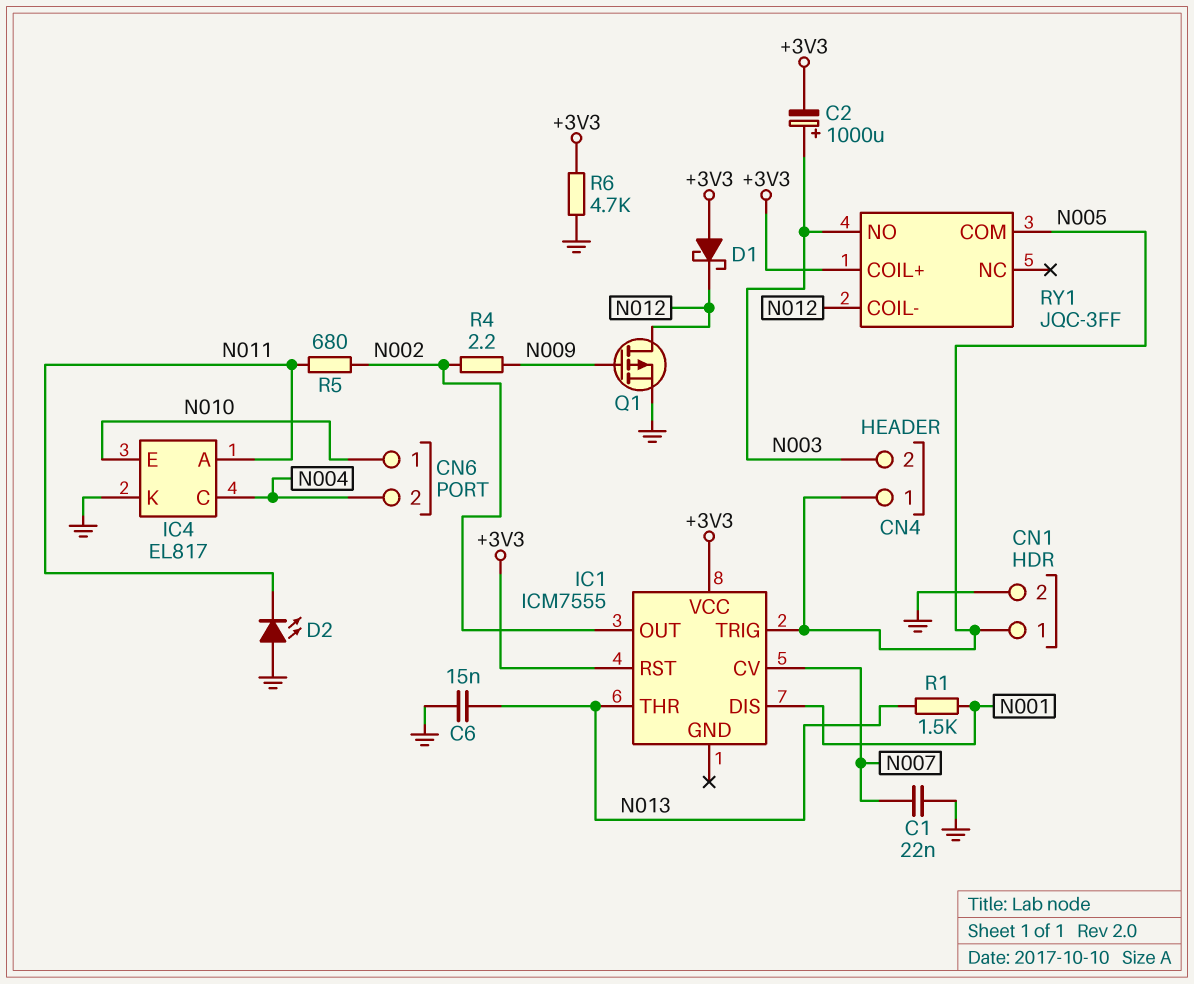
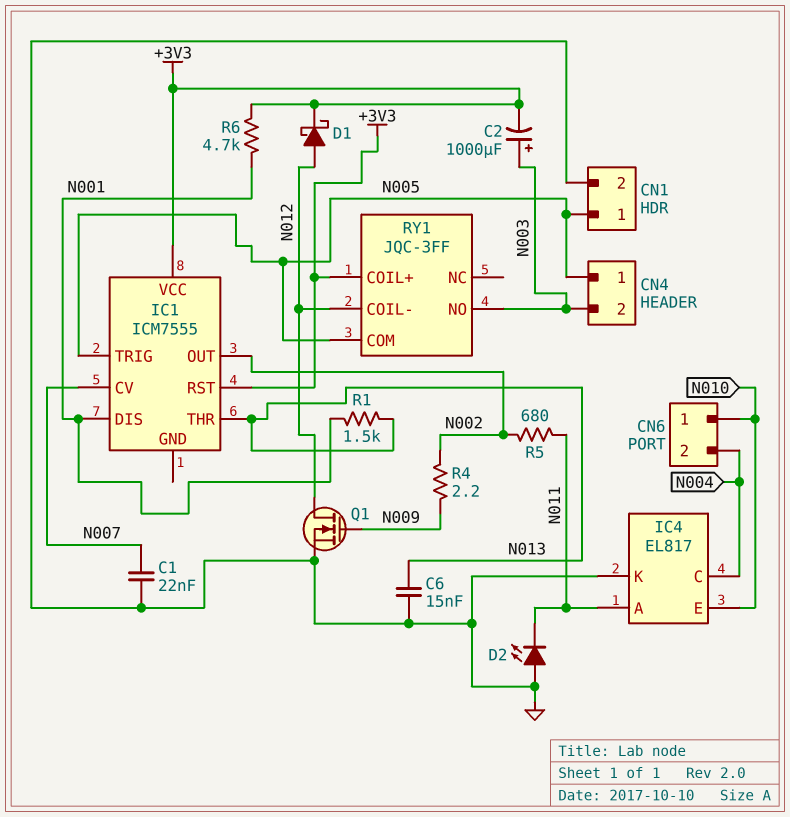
D1: schottky (A +3V3, K N012) -> schottky (A N012, K +3V3)
Q1: PMOS (G N009, D N012, S GND) -> NMOS (G N009, D N012, S GND)
R6: 4.7k (+3V3, GND) -> 4.7k (+3V3, N001)

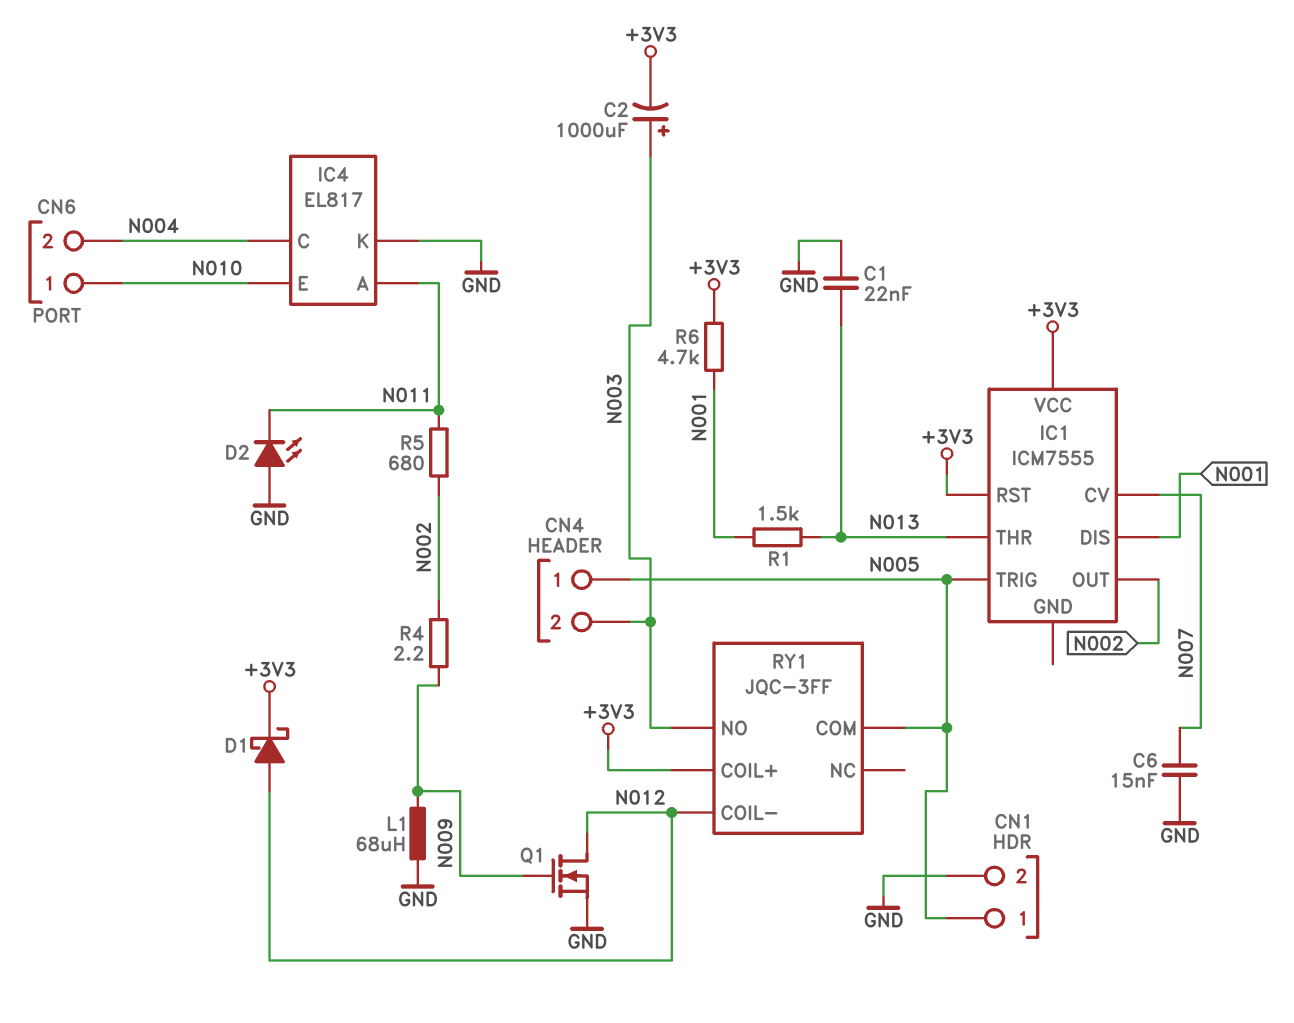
C1: 22nF (GND, N007) -> 22nF (GND, N013)
C6: 15nF (GND, N013) -> 15nF (GND, N007)
L1: none -> 68uH (GND, N009)

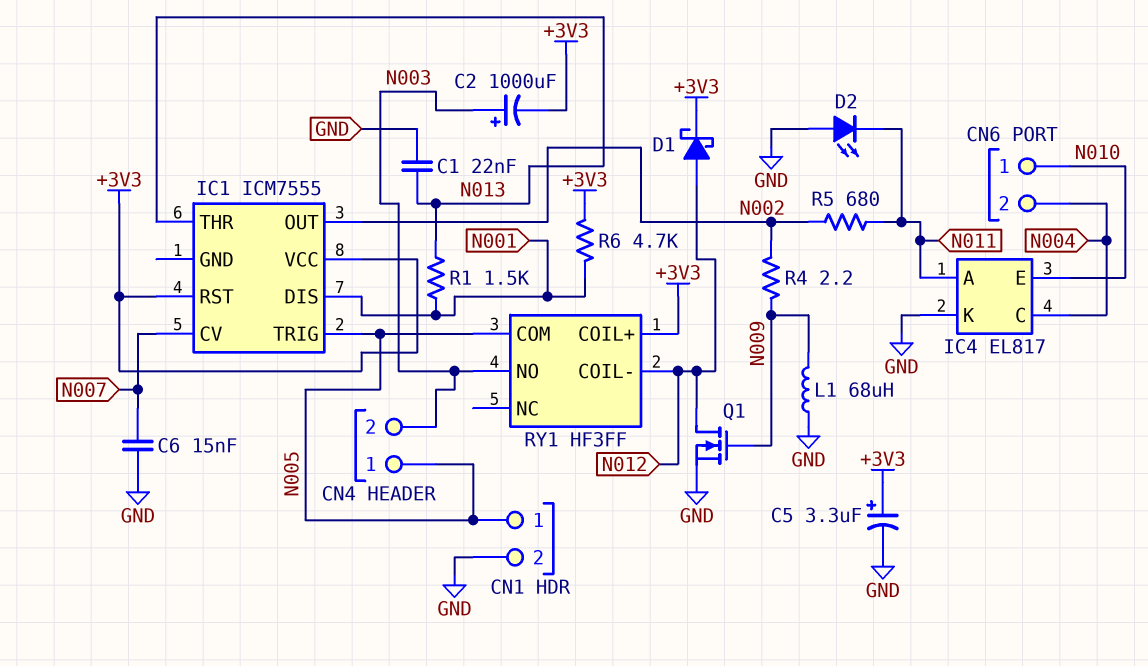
C5: none -> 3.3uF (plus +3V3, minus GND)
RY1: JQC-3FF -> HF3FF

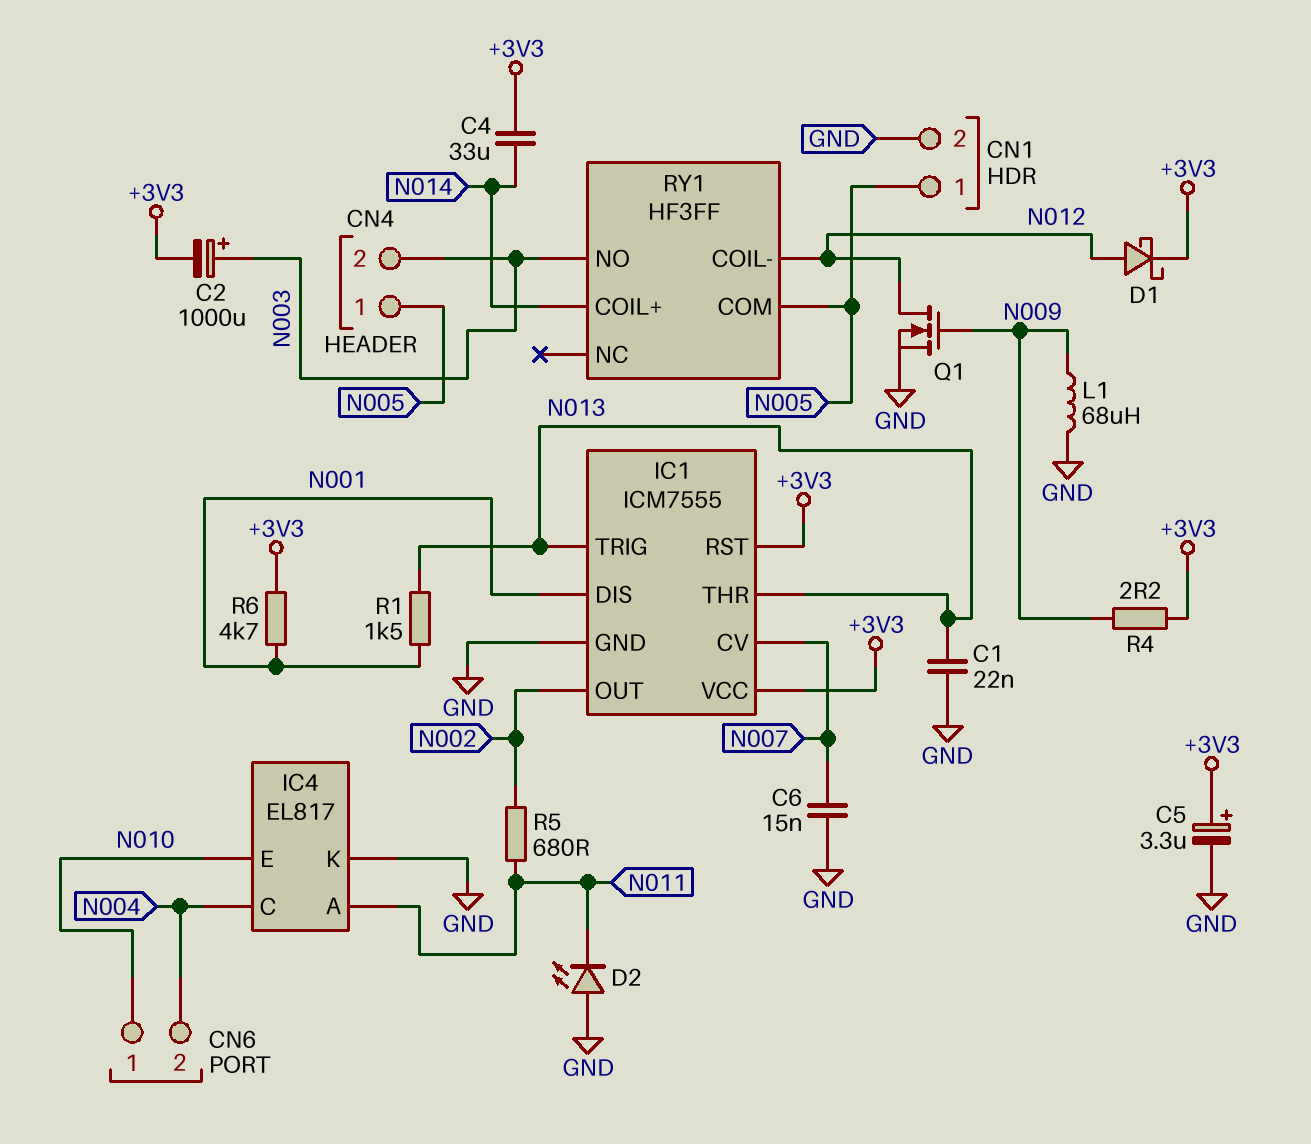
C4: none -> 33uF (+3V3, N014)
IC1 pin GND: none -> GND
IC1 pin TRIG: N005 -> N013
R4: 2.2 (N002, N009) -> 2.2 (+3V3, N009)
RY1 pin COIL+: +3V3 -> N014

